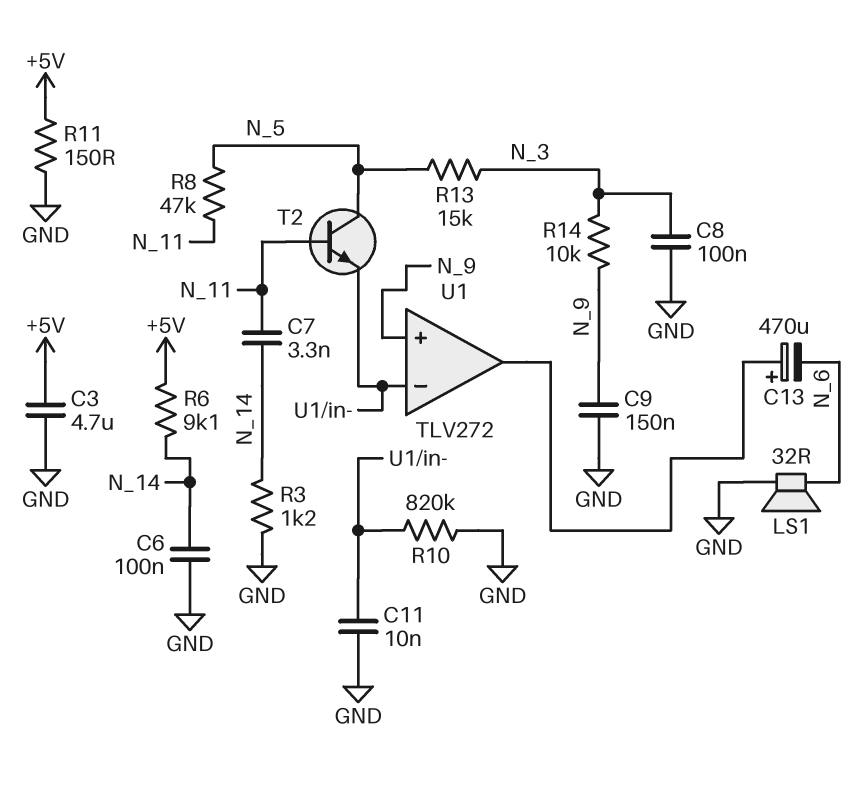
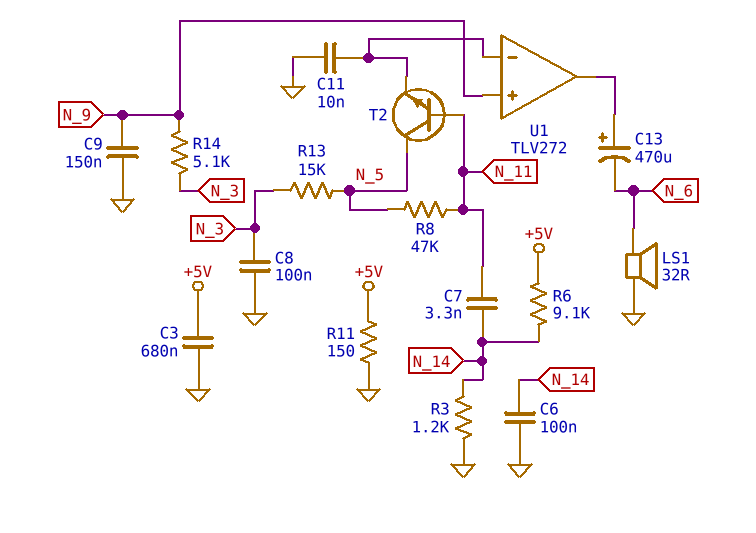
C3: 4.7uF (+5V, GND) -> 680nF (+5V, GND)
R10: 820k (GND, U1/in-) -> none
R14: 10k (N_3, N_9) -> 5.1k (N_3, N_9)

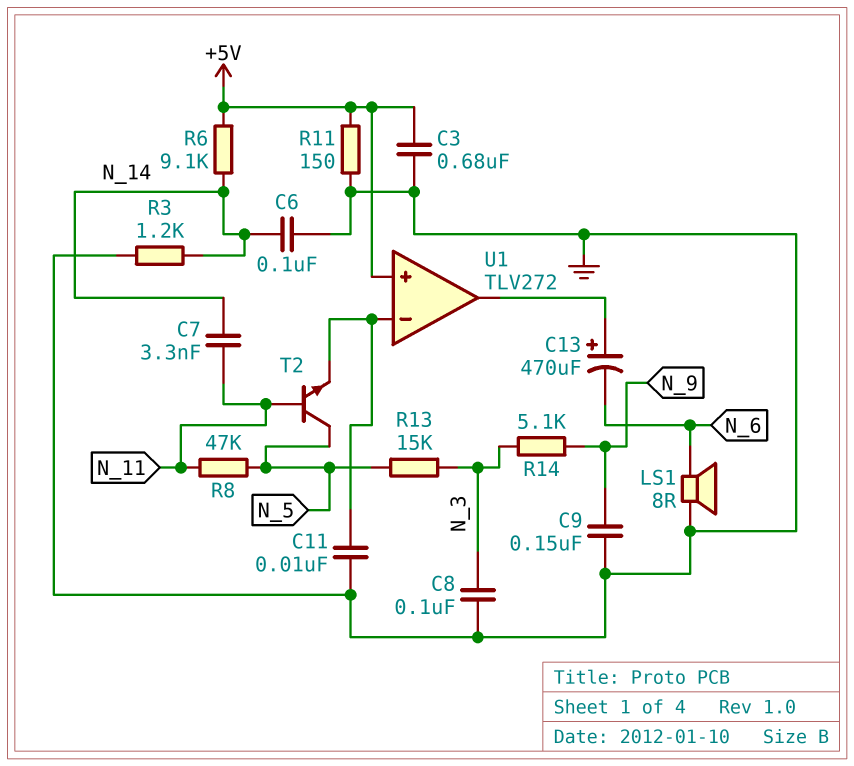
LS1: speaker 32R (GND, N_6) -> speaker 8R (GND, N_6)
U1 pin in+: N_9 -> +5V

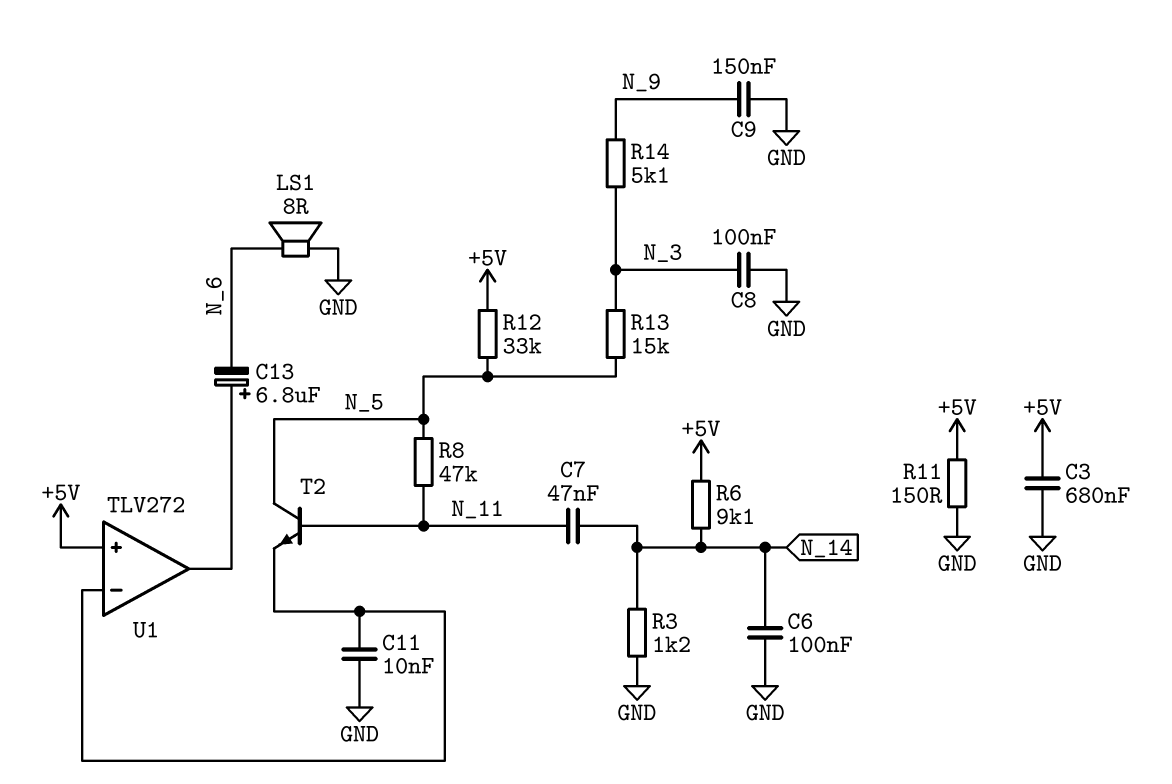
C7: 3.3nF (N_11, N_14) -> 47nF (N_11, N_14)
C13: 470uF (plus U1/out, minus N_6) -> 6.8uF (plus U1/out, minus N_6)
R12: none -> 33k (+5V, N_5)

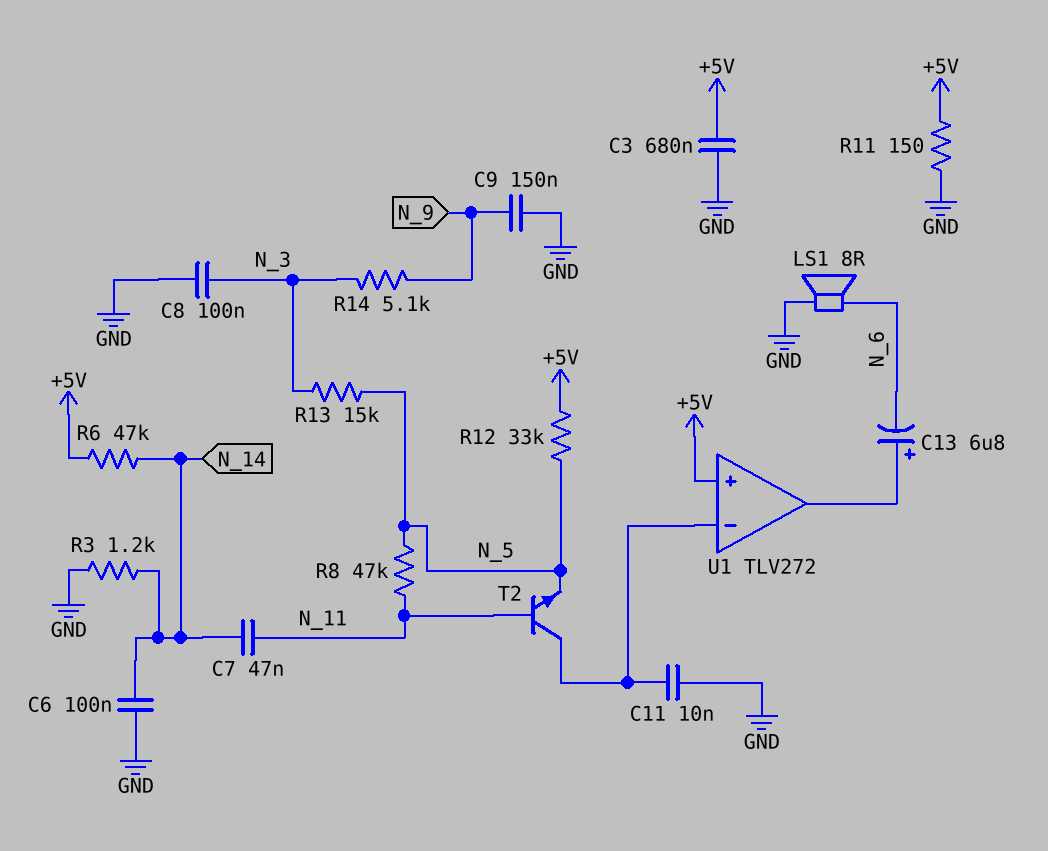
R6: 9.1k (+5V, N_14) -> 47k (+5V, N_14)
T2: NPN (B N_11, C N_5, E U1/in-) -> NPN (B N_11, C U1/in-, E N_5)

